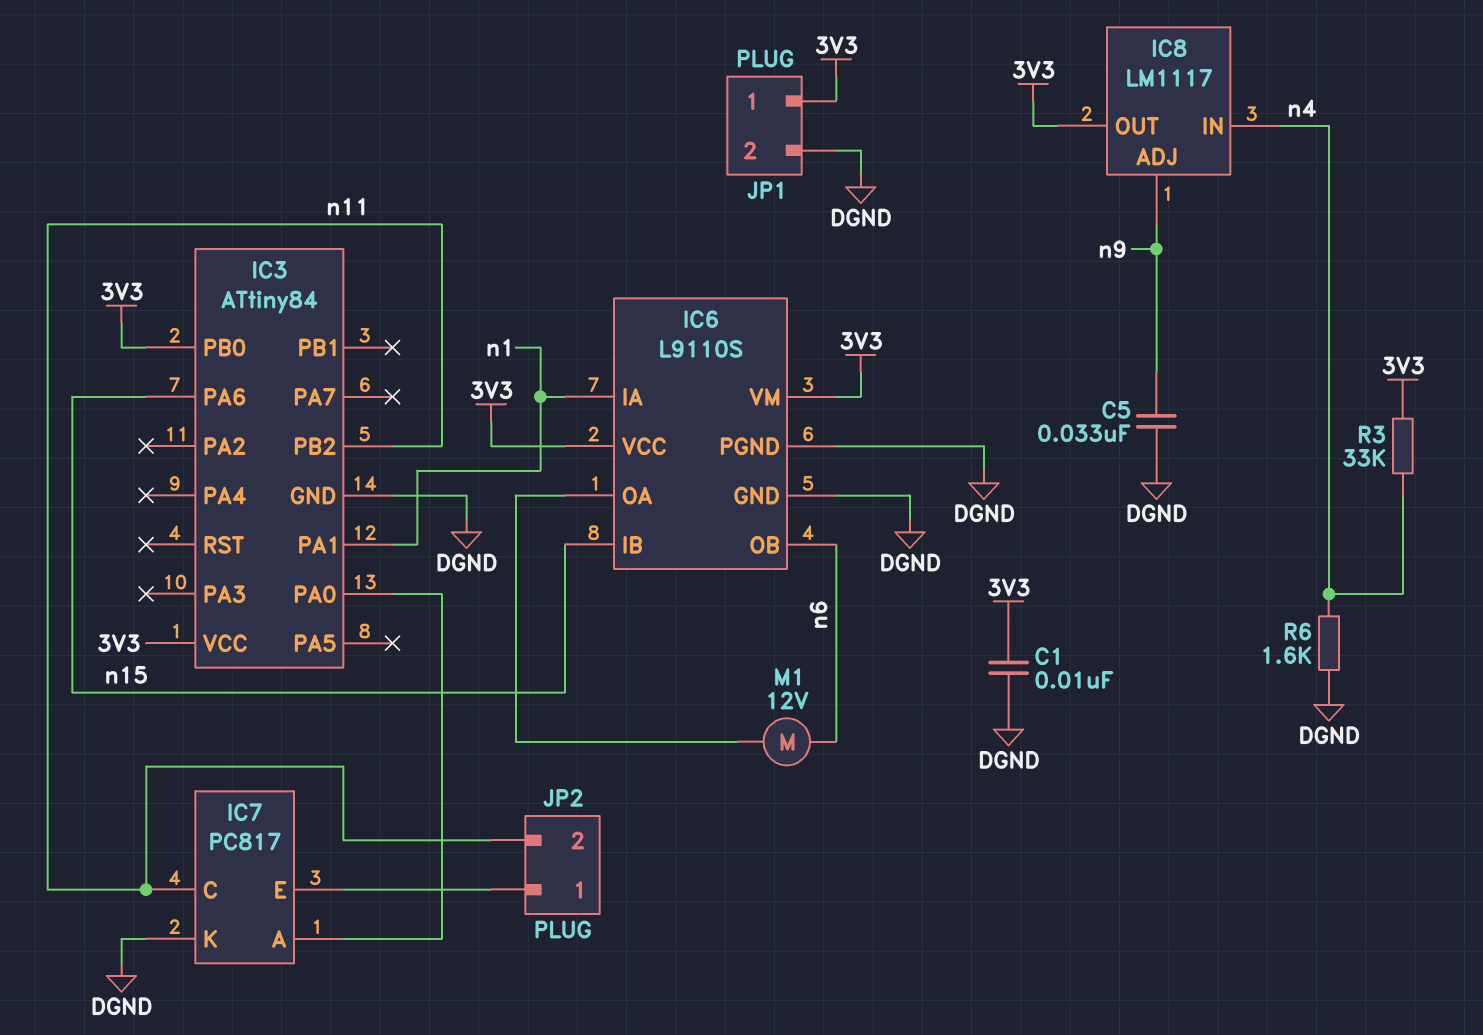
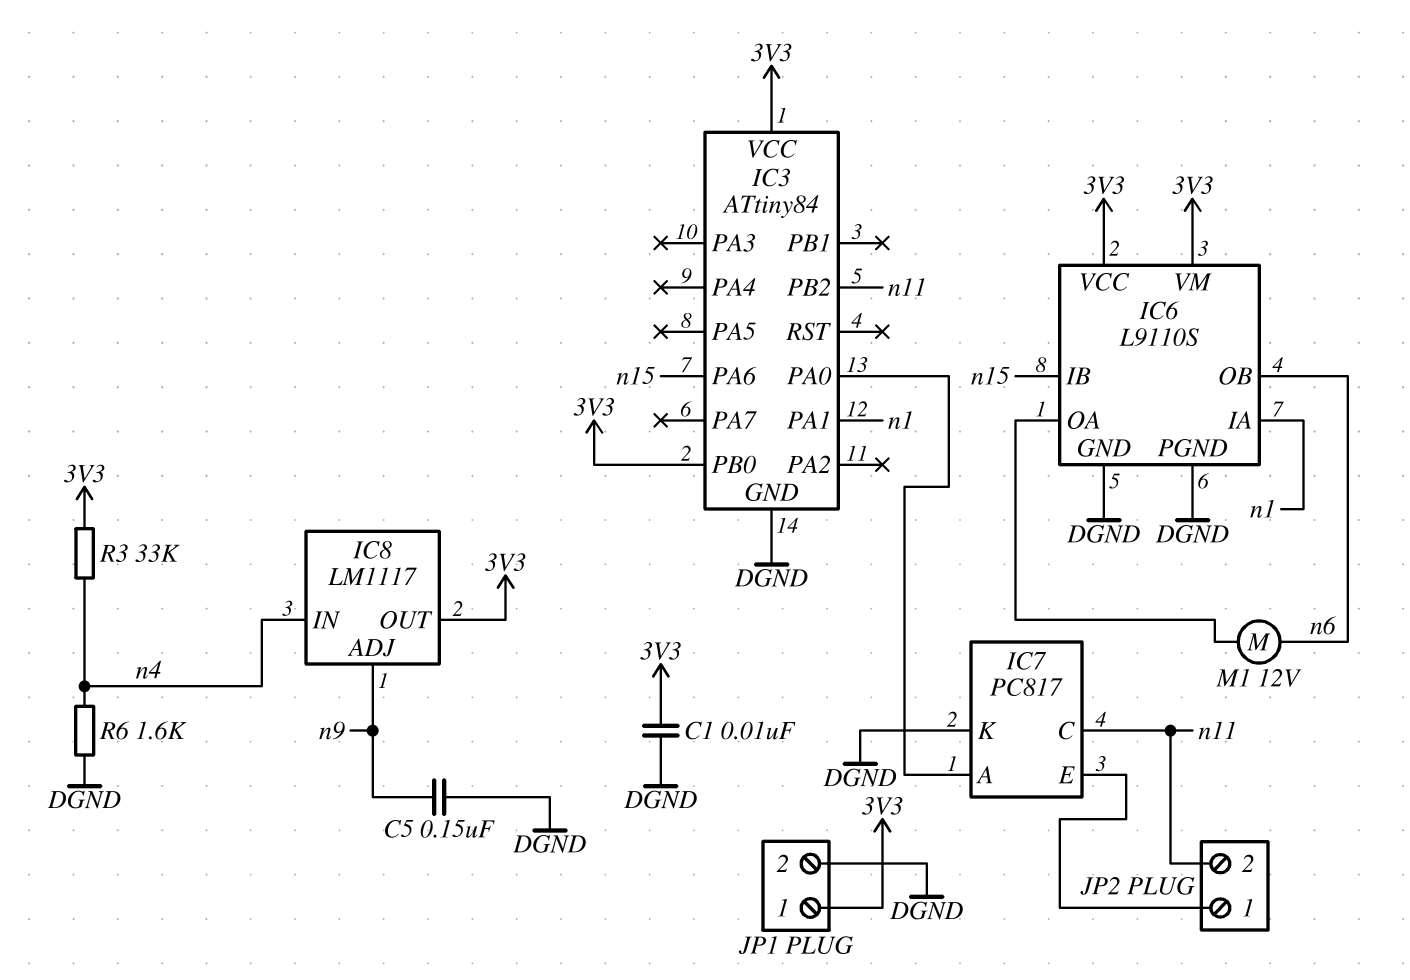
C5: 33nF (DGND, n9) -> 150nF (DGND, n9)

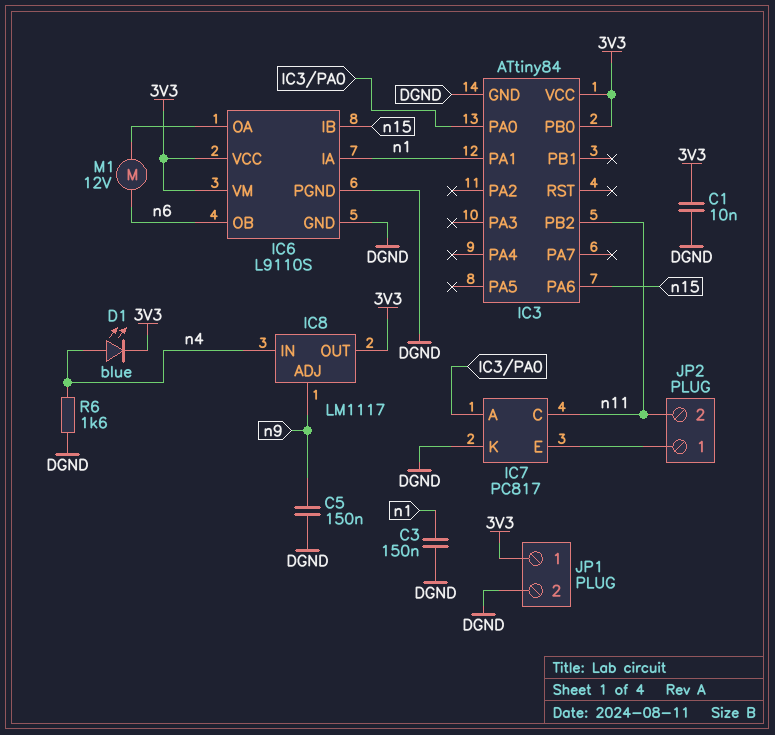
C3: none -> 150nF (DGND, n1)
D1: none -> LED blue (A n4, K 3V3)
R3: 33k (3V3, n4) -> none

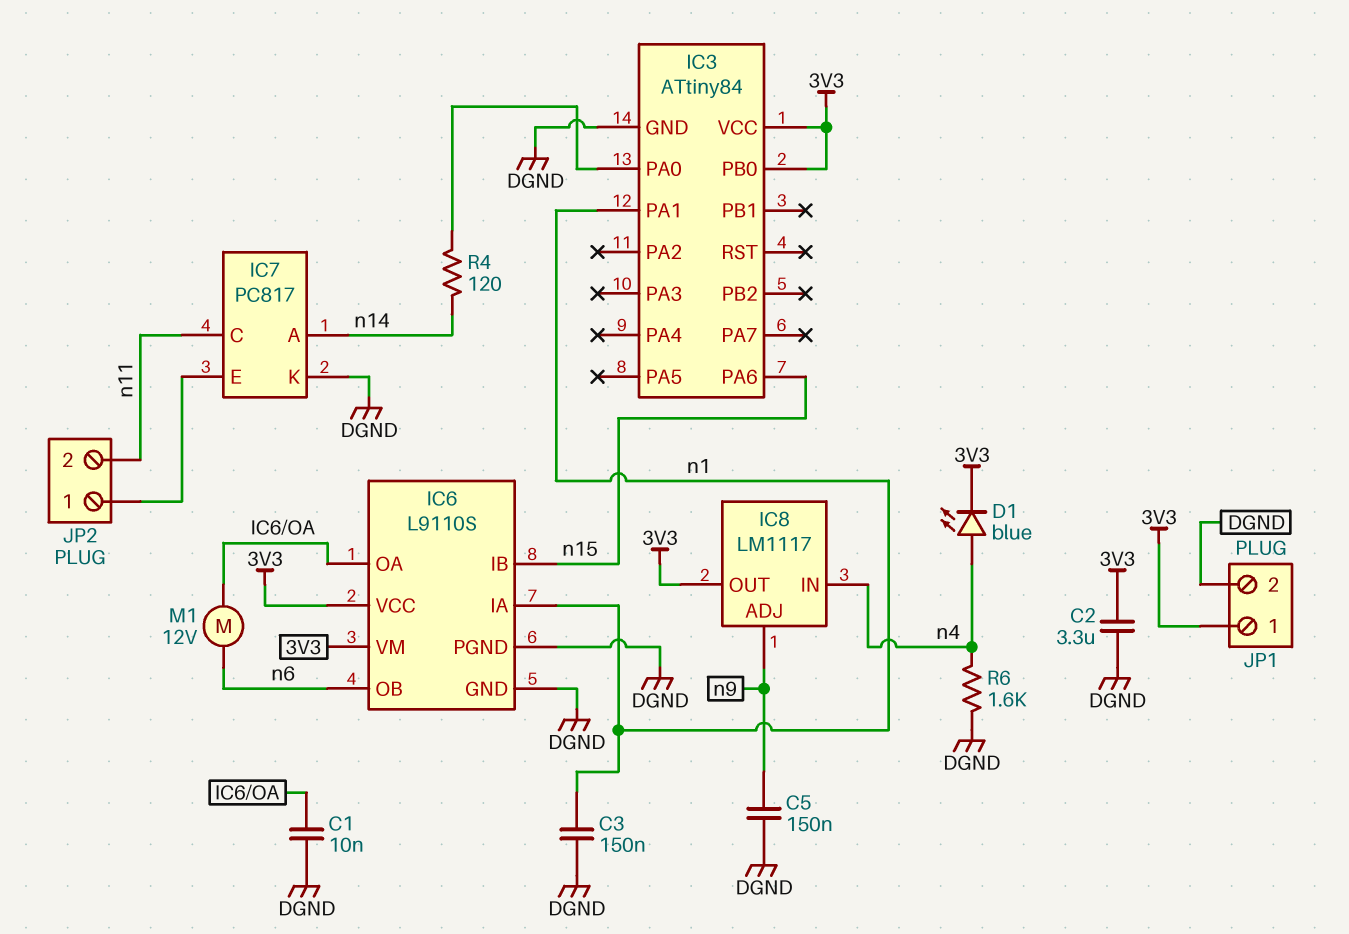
C1: 10nF (3V3, DGND) -> 10nF (DGND, IC6/OA)
C2: none -> 3.3uF (3V3, DGND)
IC3 pin PB2: n11 -> none
IC7 pin A: IC3/PA0 -> n14
R4: none -> 120 (IC3/PA0, n14)

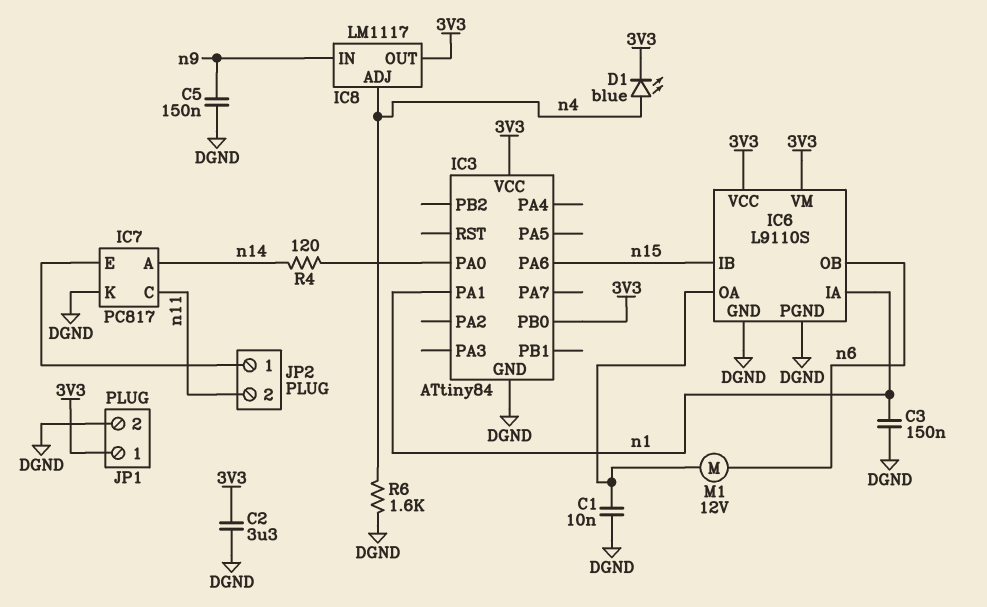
IC8 pin ADJ: n9 -> n4
IC8 pin IN: n4 -> n9

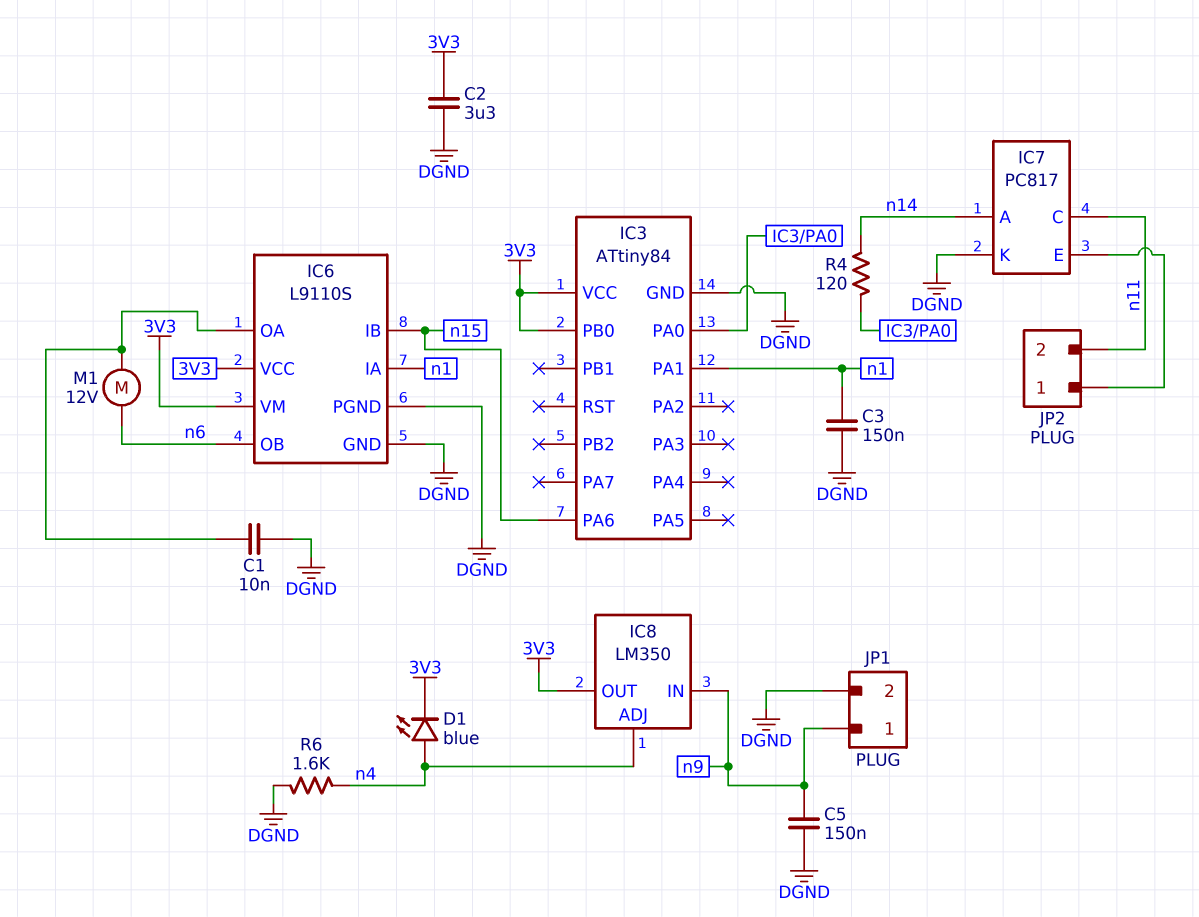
IC8: LM1117 -> LM350
JP1 pin 1: 3V3 -> n9

